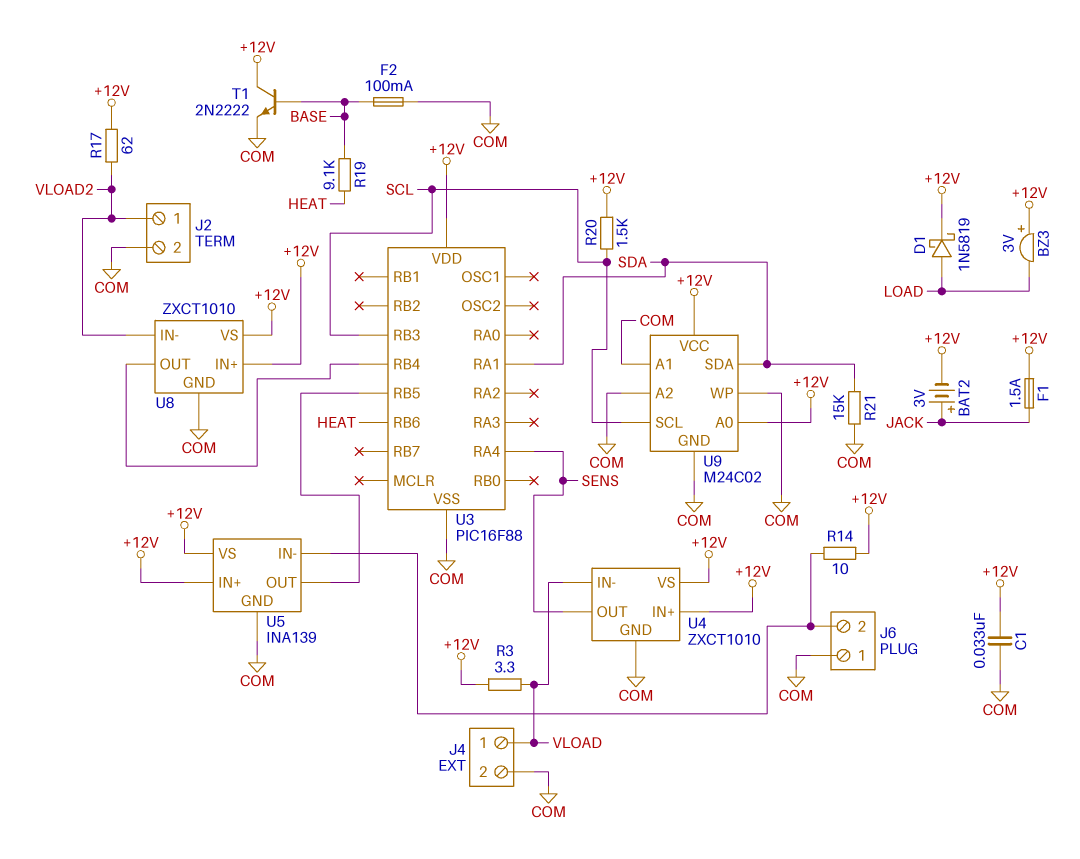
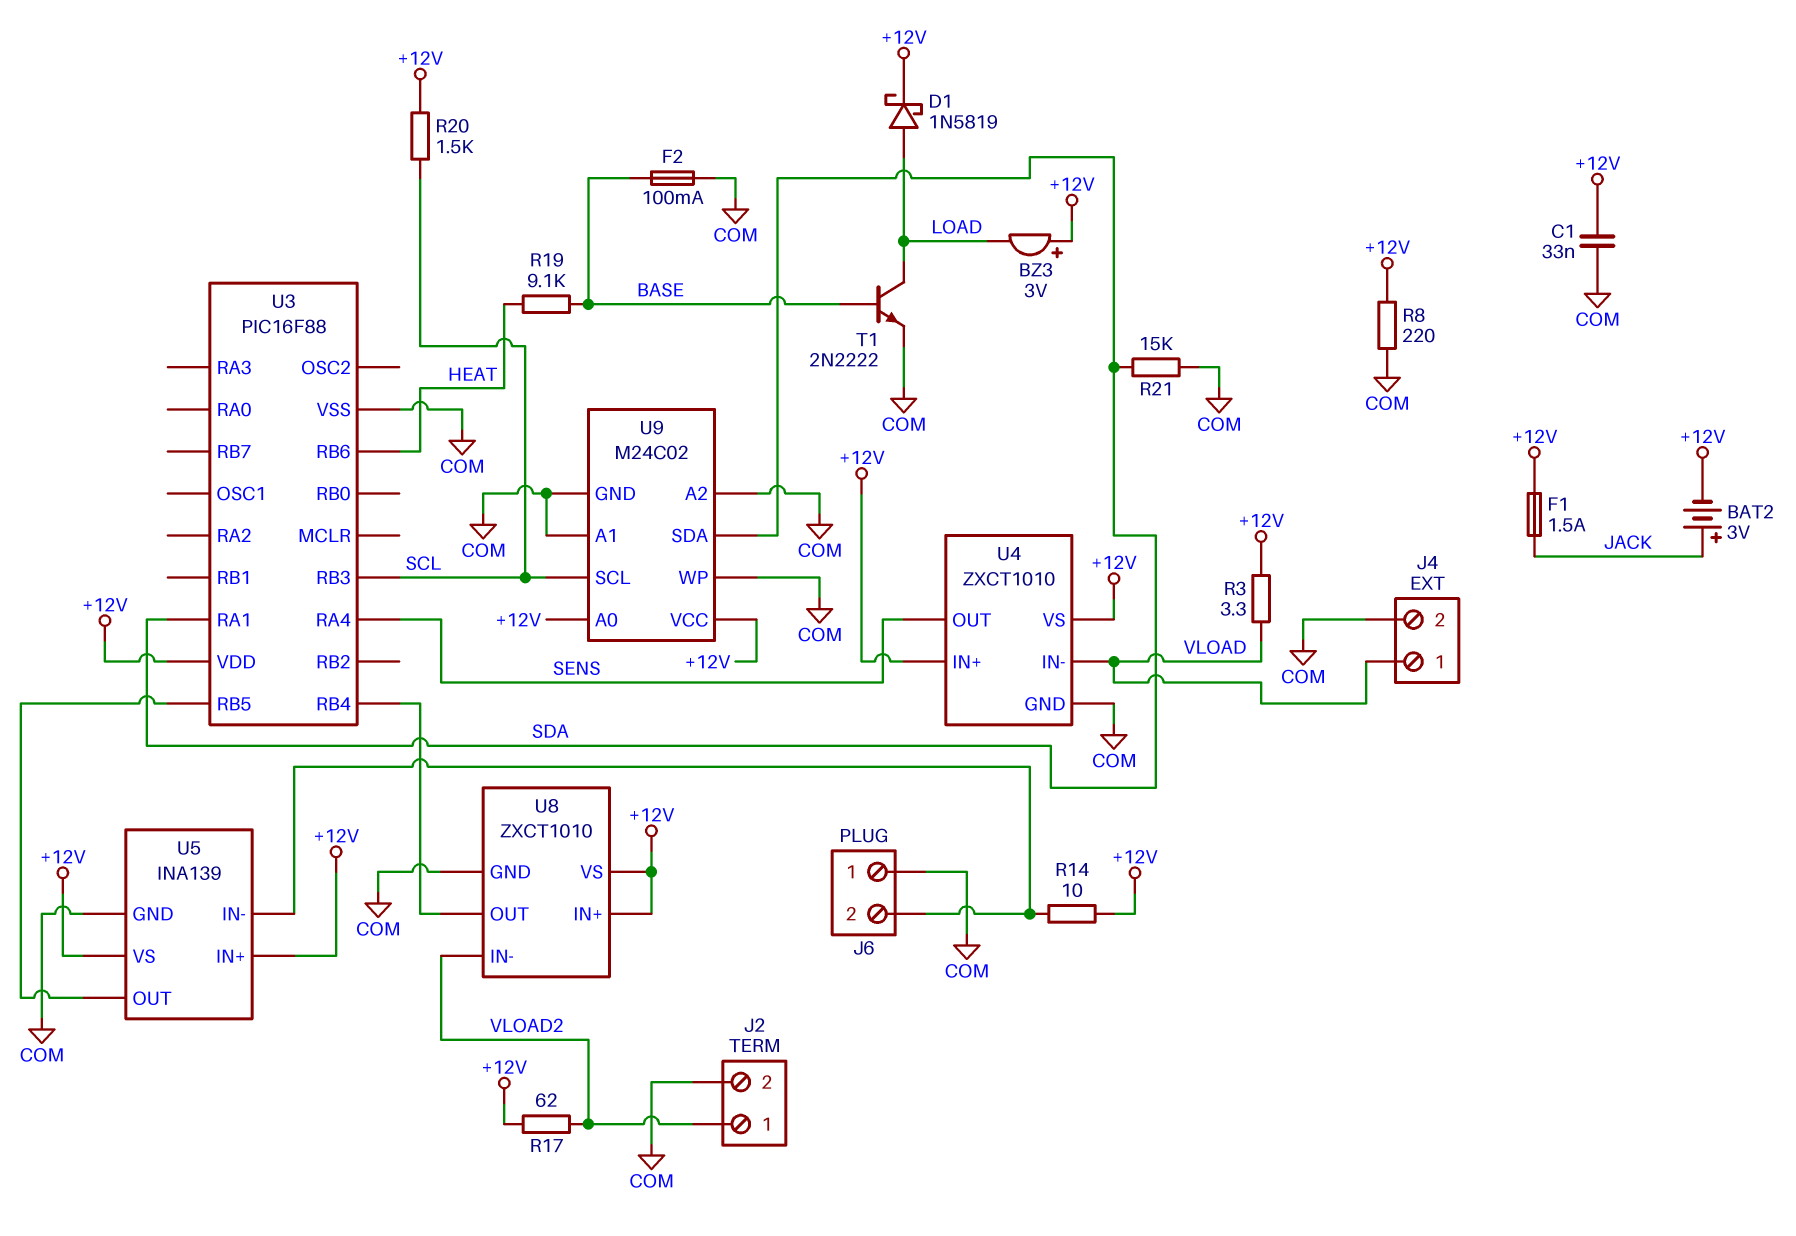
R8: none -> 220 (+12V, COM)
T1: NPN 2N2222 (B BASE, C +12V, E COM) -> NPN 2N2222 (B BASE, C LOAD, E COM)

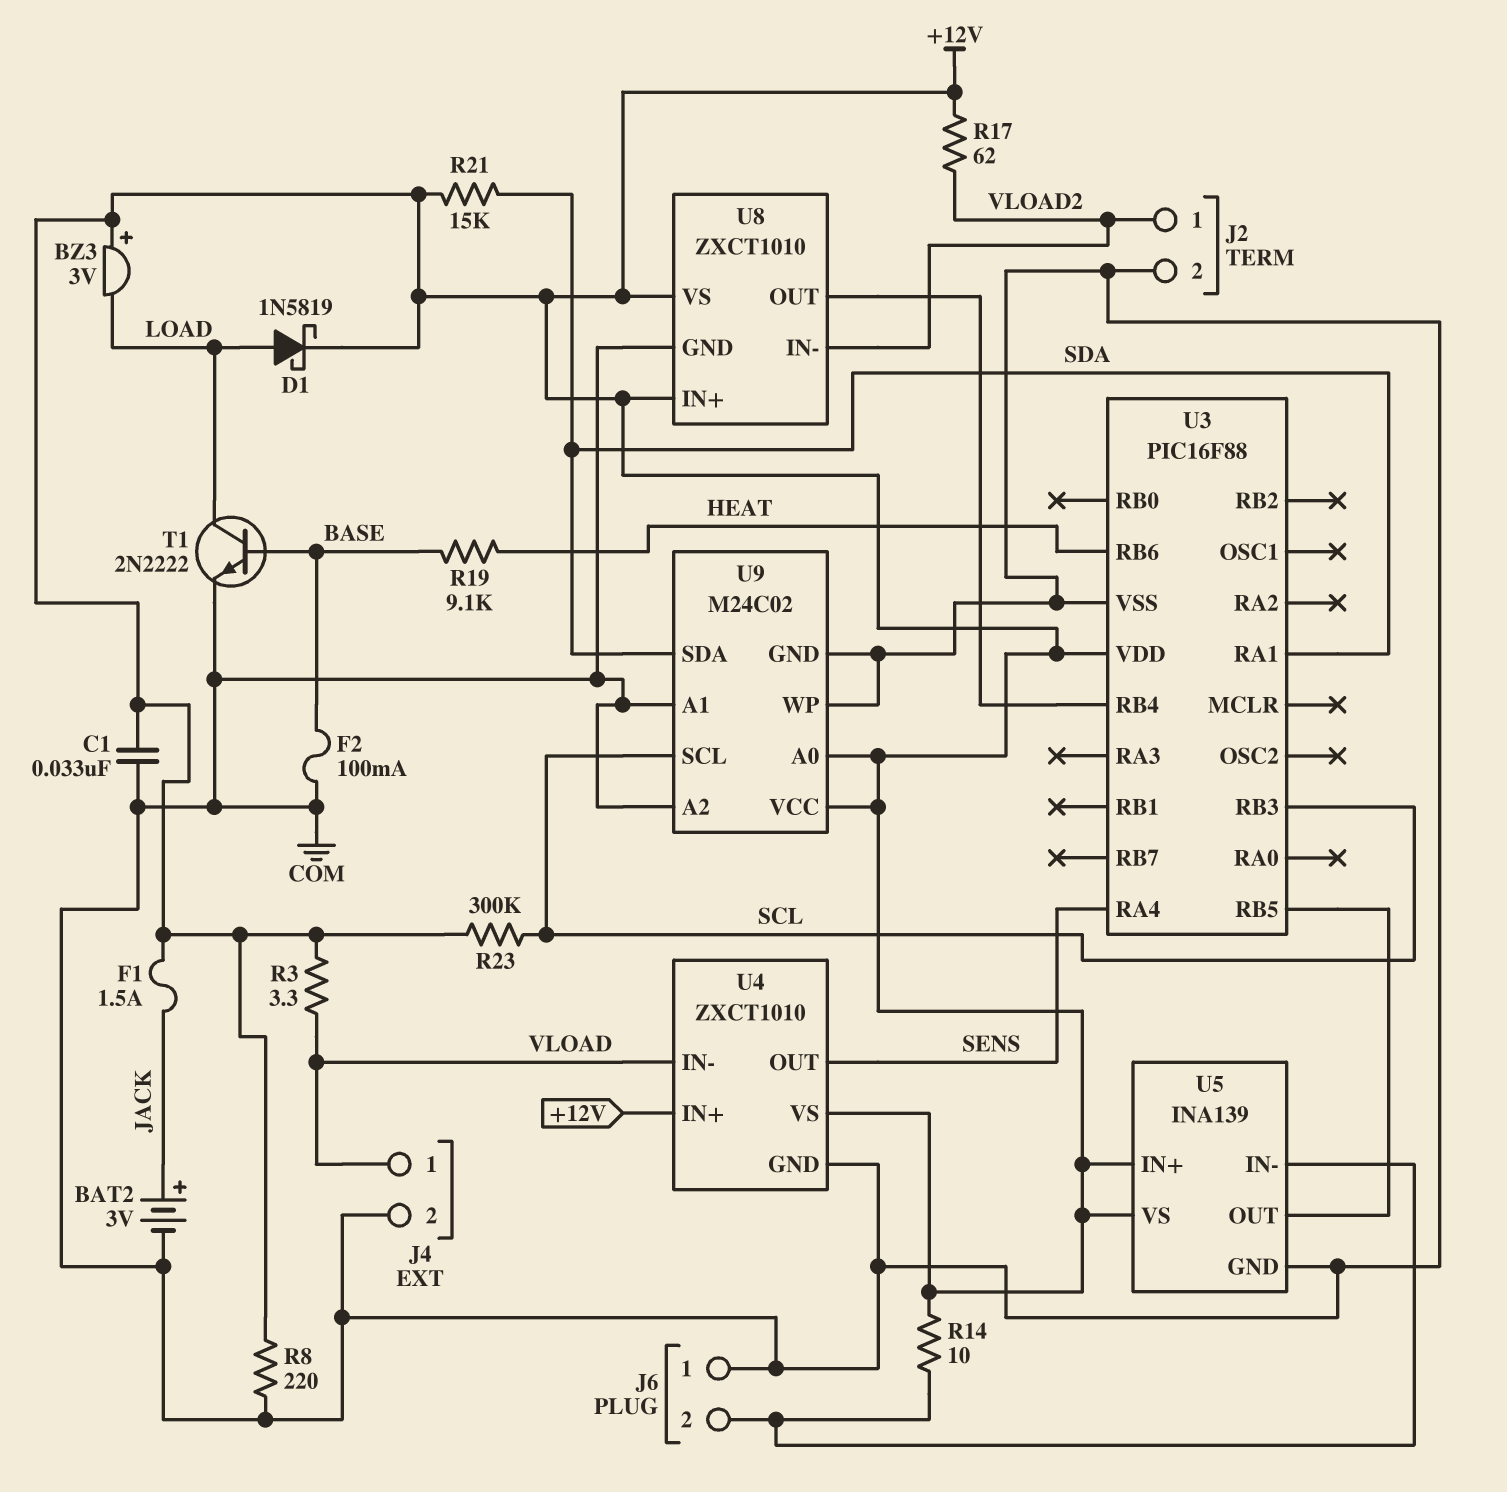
BAT2: 3V (plus JACK, minus +12V) -> 3V (plus JACK, minus COM)
R20: 1.5k (+12V, SCL) -> none
R21: 15k (COM, SDA) -> 15k (+12V, SDA)
R23: none -> 300k (+12V, SCL)

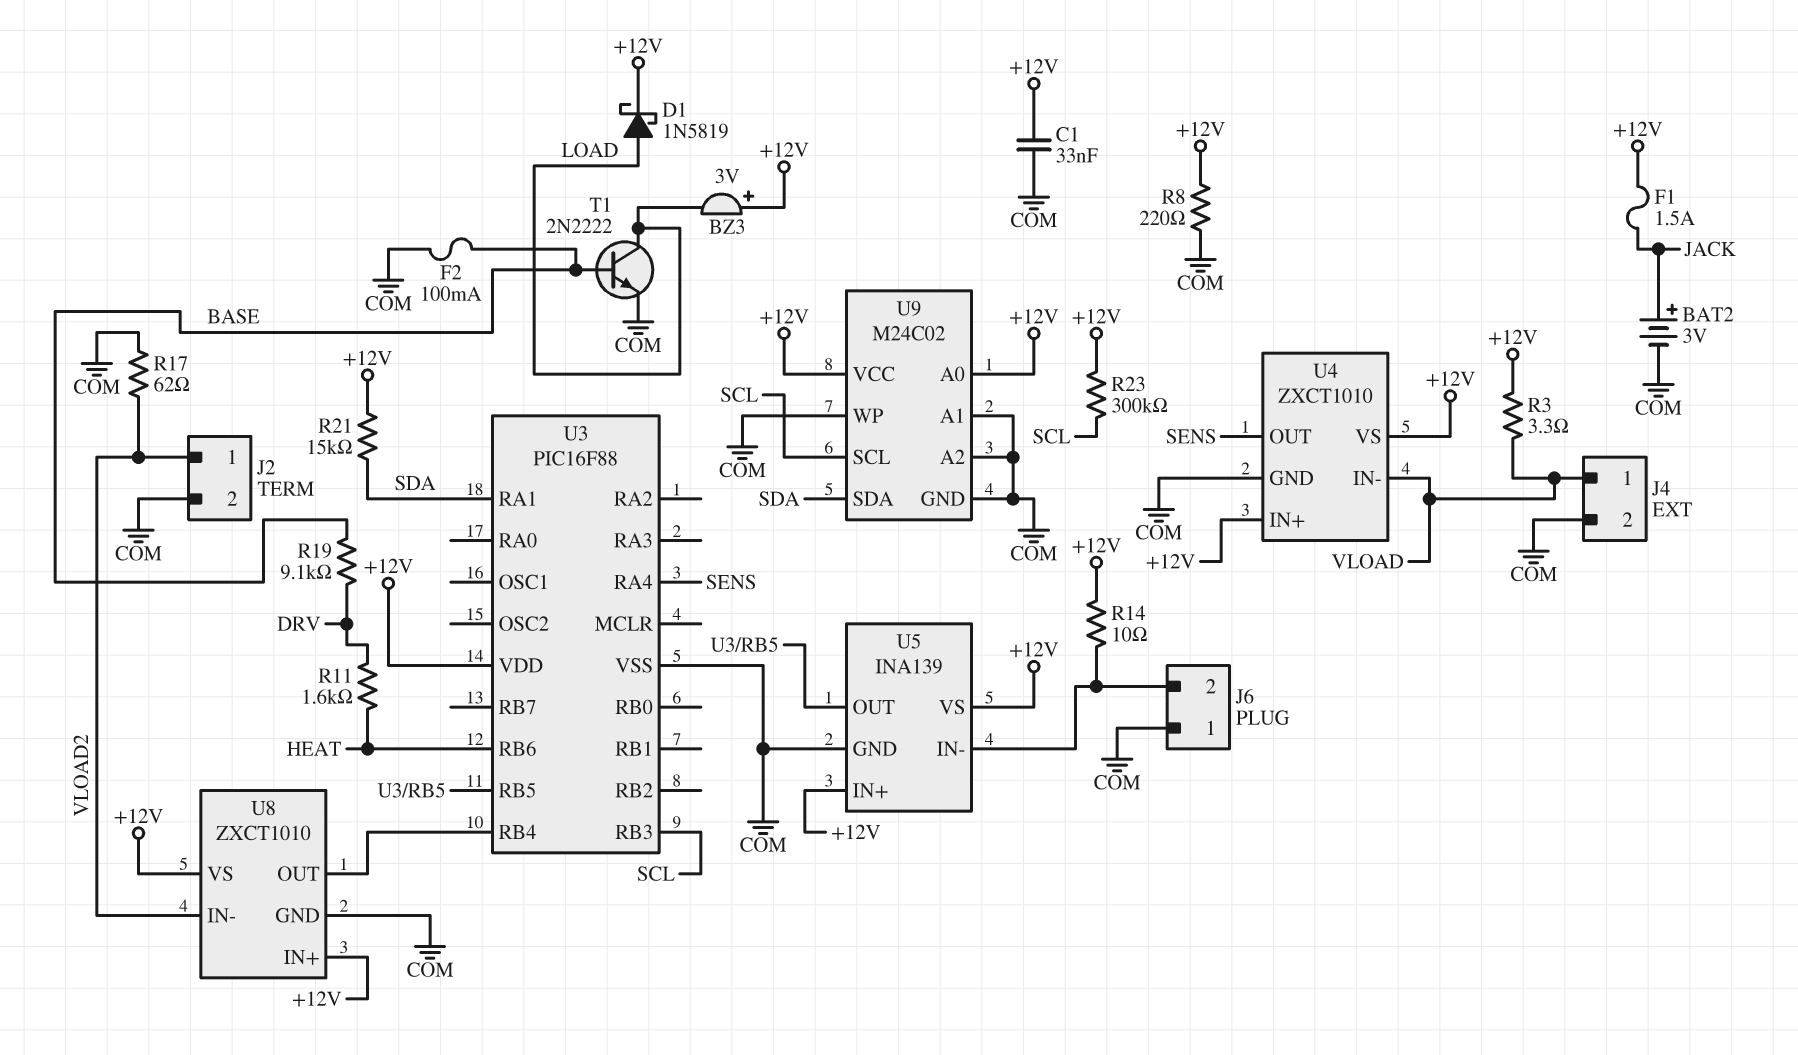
R11: none -> 1.6k (DRV, HEAT)
R17: 62 (+12V, VLOAD2) -> 62 (COM, VLOAD2)
R19: 9.1k (BASE, HEAT) -> 9.1k (BASE, DRV)

